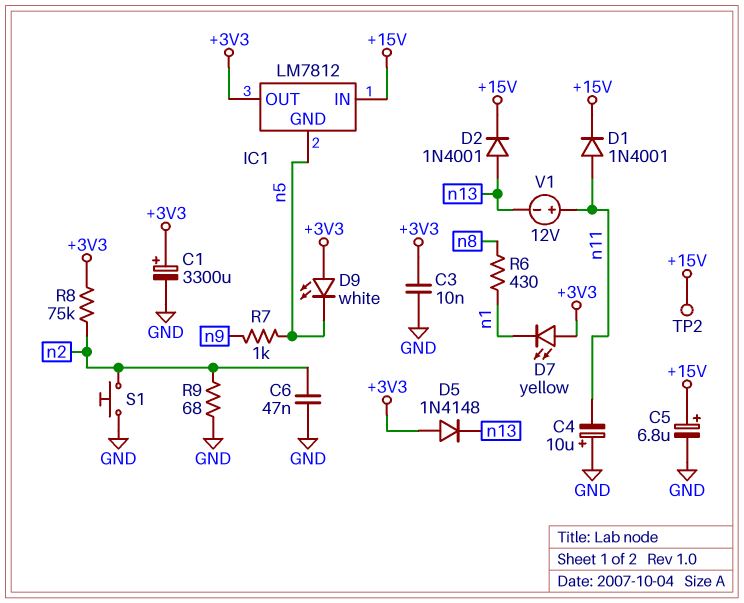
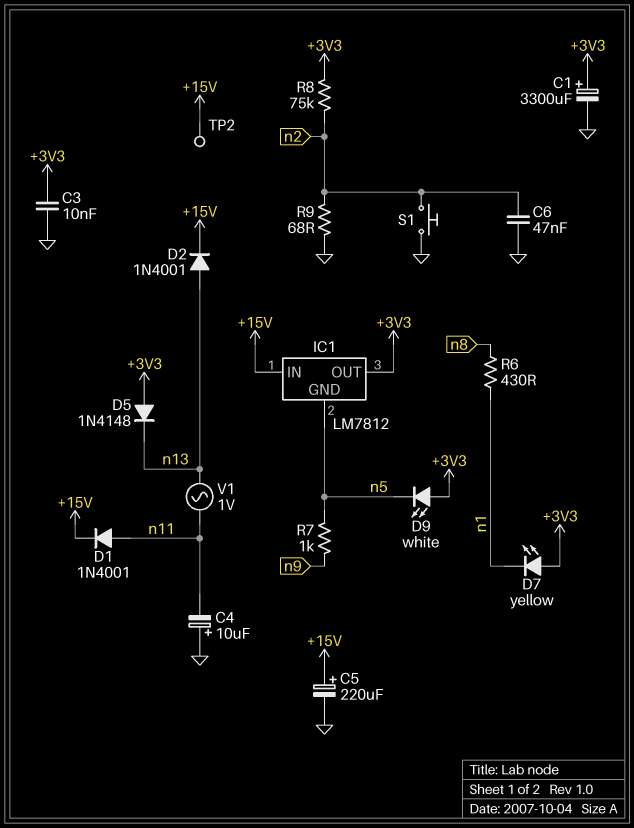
C5: 6.8uF (plus +15V, minus GND) -> 220uF (plus +15V, minus GND)
V1: 12V (plus n11, minus n13) -> AC 1V (n11, n13)

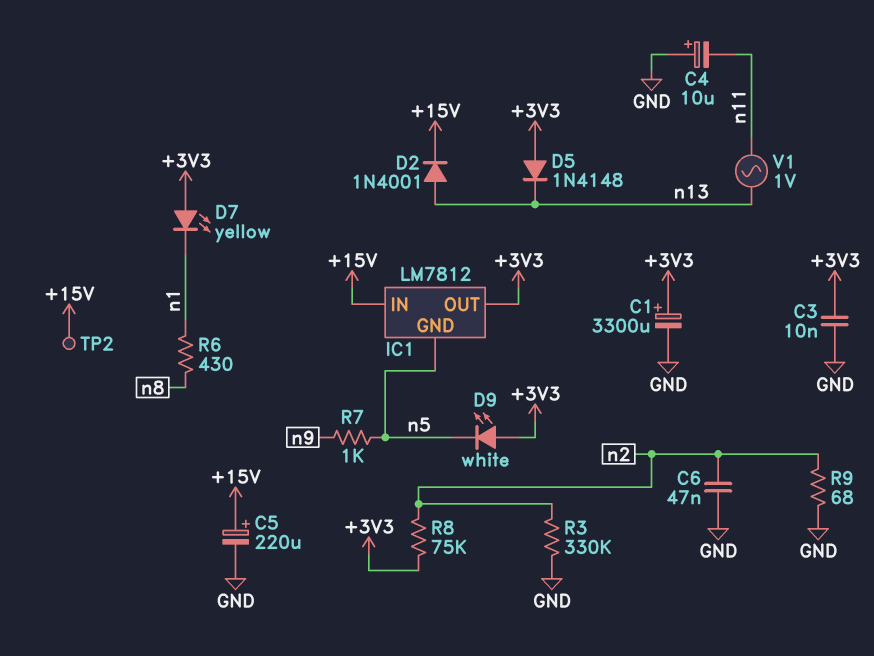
D1: diode 1N4001 (A n11, K +15V) -> none
R3: none -> 330k (GND, n2)
S1: button (GND, n2) -> none

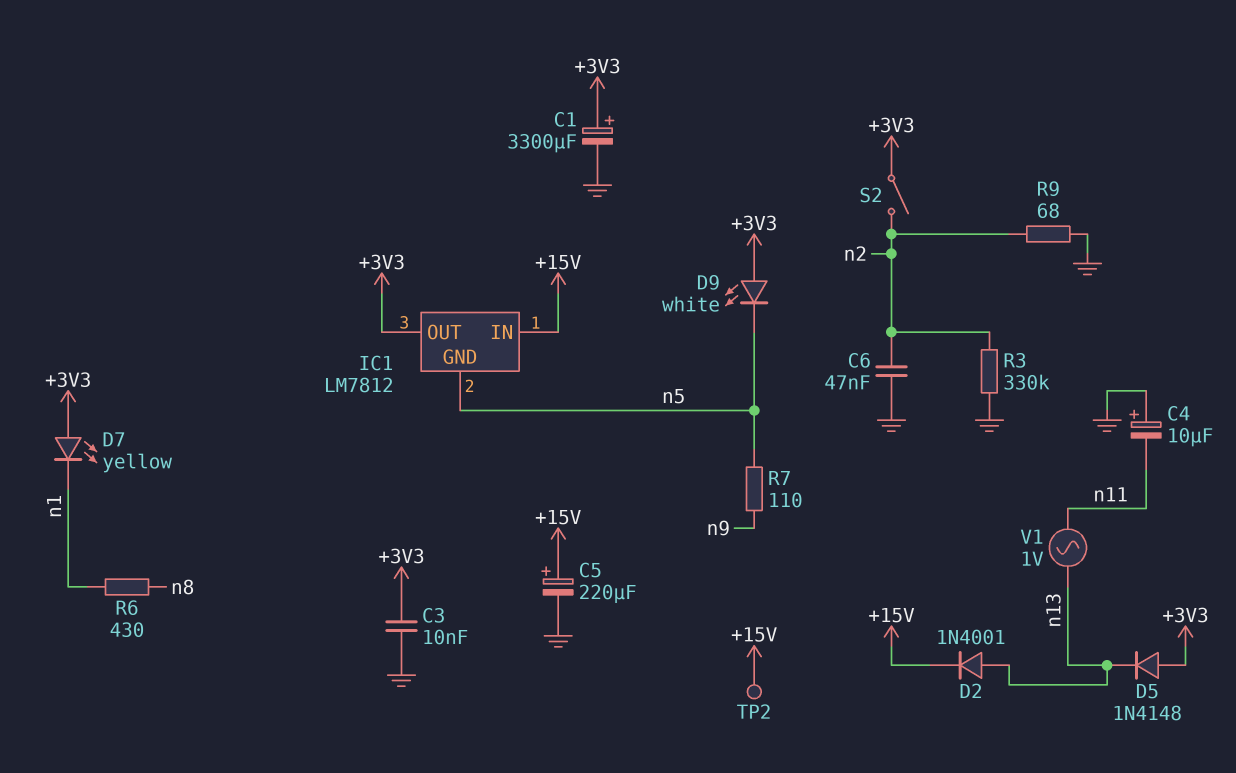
R7: 1k (n5, n9) -> 110 (n5, n9)
R8: 75k (+3V3, n2) -> none
S2: none -> switch (+3V3, n2)

